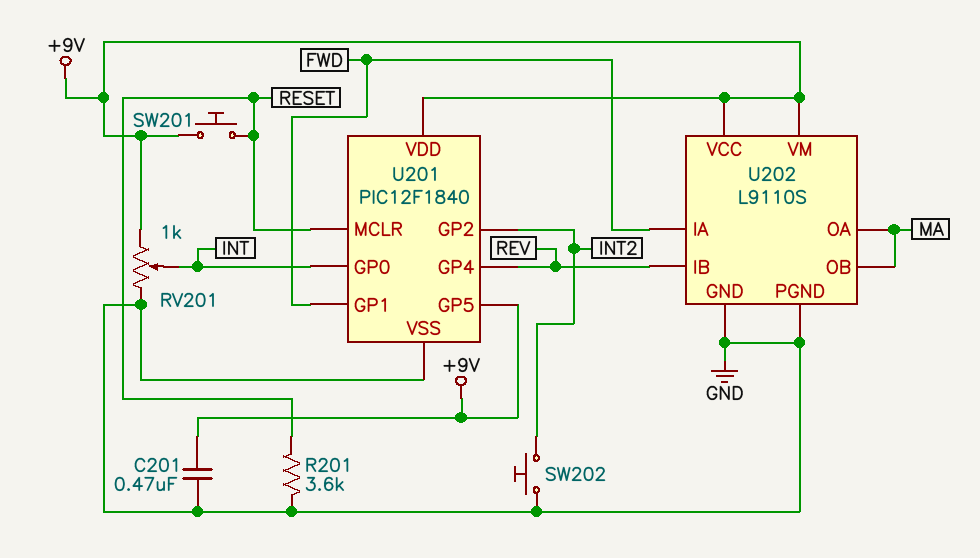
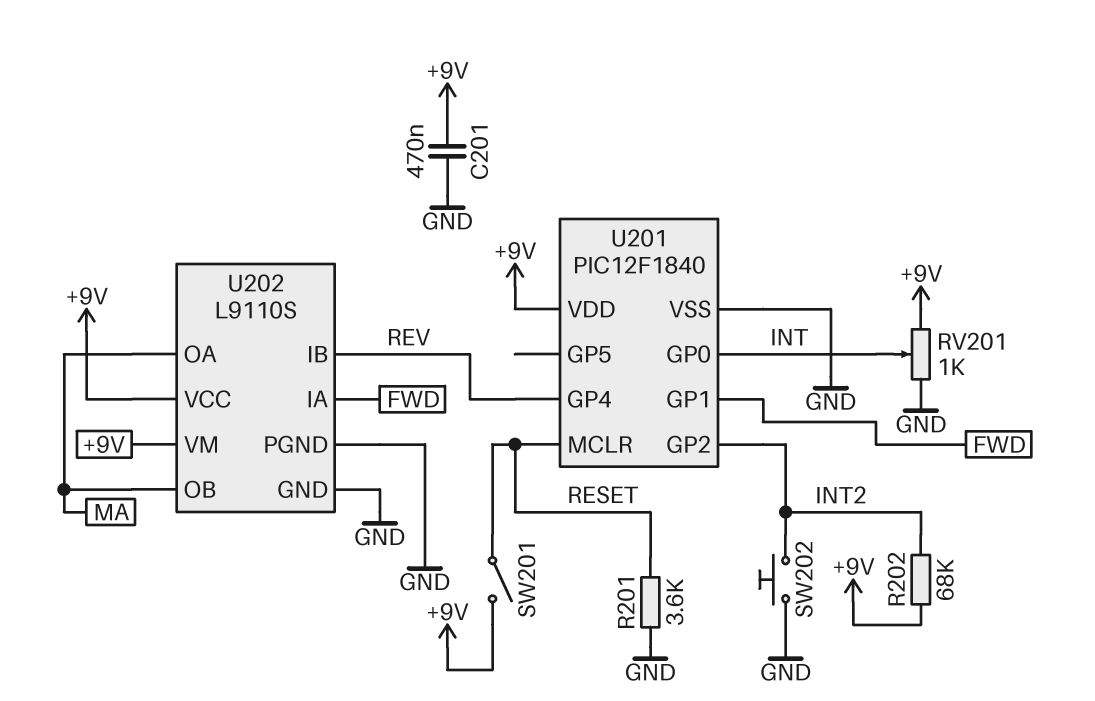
R202: none -> 68k (+9V, INT2)
SW201: button (+9V, RESET) -> switch (+9V, RESET)
U201 pin GP5: +9V -> none

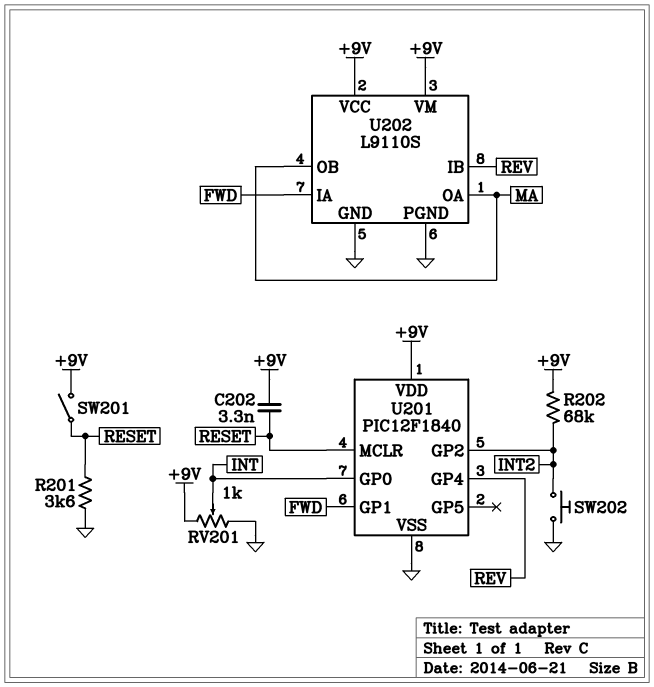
C201: 470nF (+9V, GND) -> none
C202: none -> 3.3nF (+9V, RESET)

